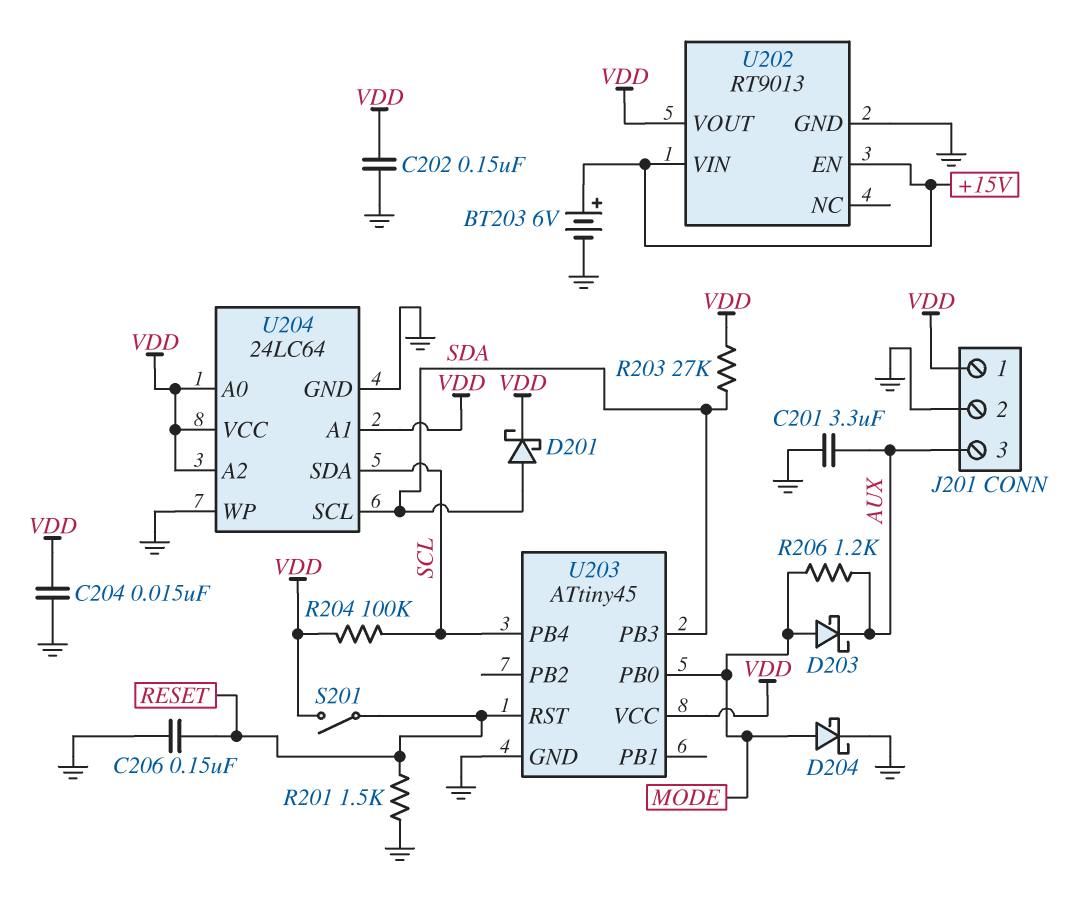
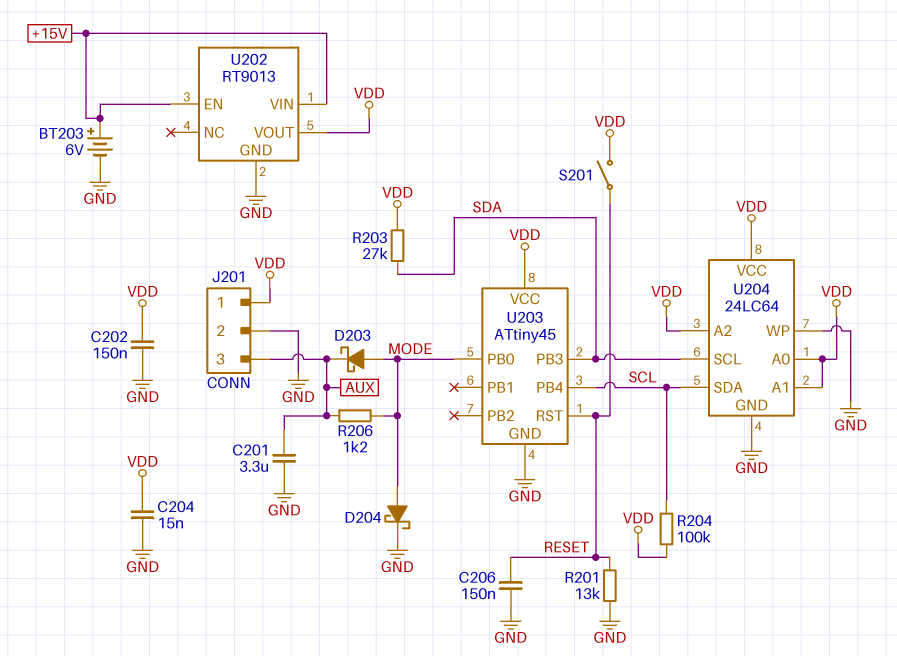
D201: schottky (A SDA, K VDD) -> none
R201: 1.5k (GND, RESET) -> 13k (GND, RESET)

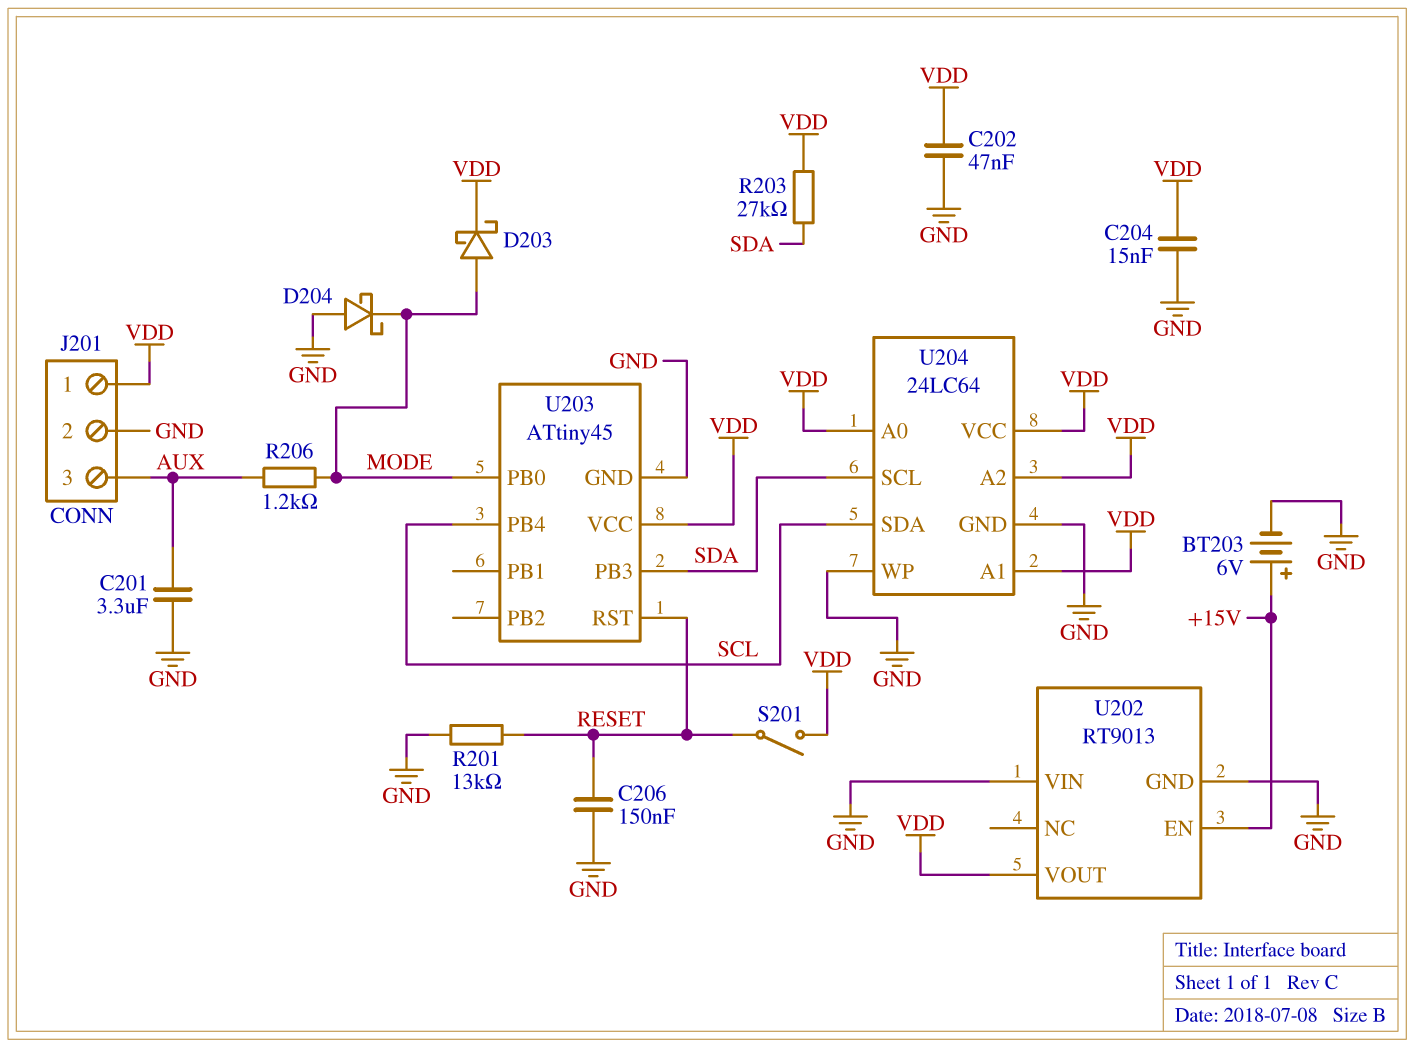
C202: 150nF (GND, VDD) -> 47nF (GND, VDD)
D203: schottky (A MODE, K AUX) -> schottky (A MODE, K VDD)
D204: schottky (A MODE, K GND) -> schottky (A GND, K MODE)
R204: 100k (SCL, VDD) -> none
U202 pin VIN: +15V -> GND

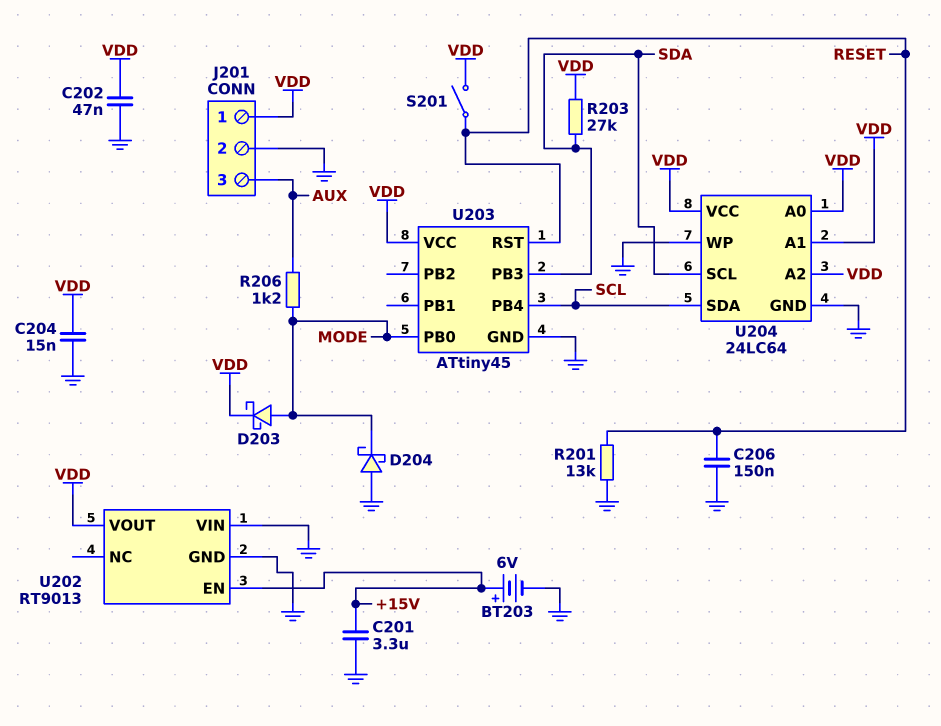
C201: 3.3uF (AUX, GND) -> 3.3uF (+15V, GND)

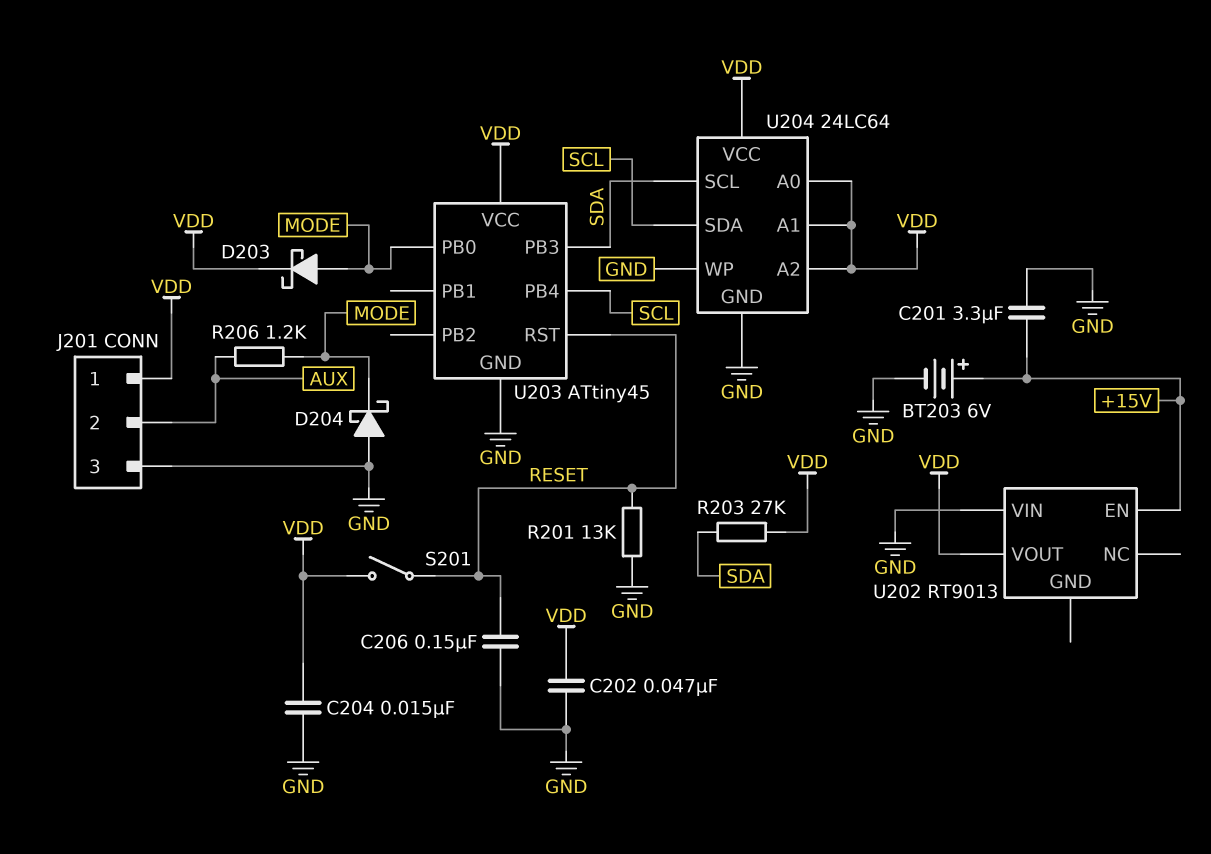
J201 pin 2: GND -> AUX
J201 pin 3: AUX -> GND
U202 pin GND: GND -> none

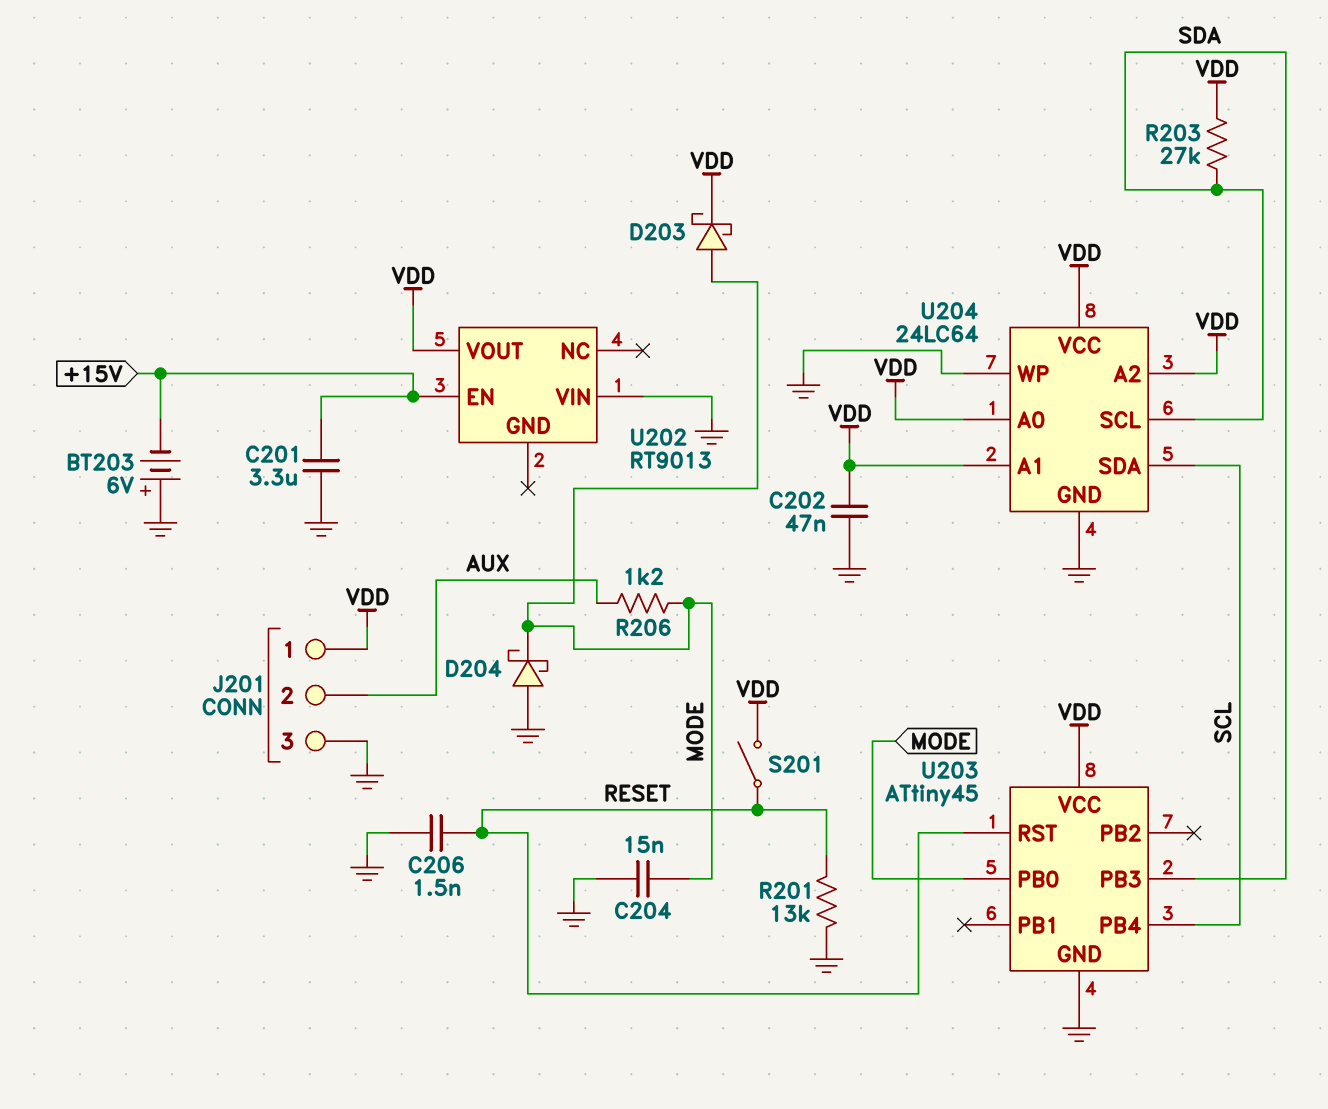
BT203: 6V (plus +15V, minus GND) -> 6V (plus GND, minus +15V)
C204: 15nF (GND, VDD) -> 15nF (GND, MODE)
C206: 150nF (GND, RESET) -> 1.5nF (GND, RESET)

